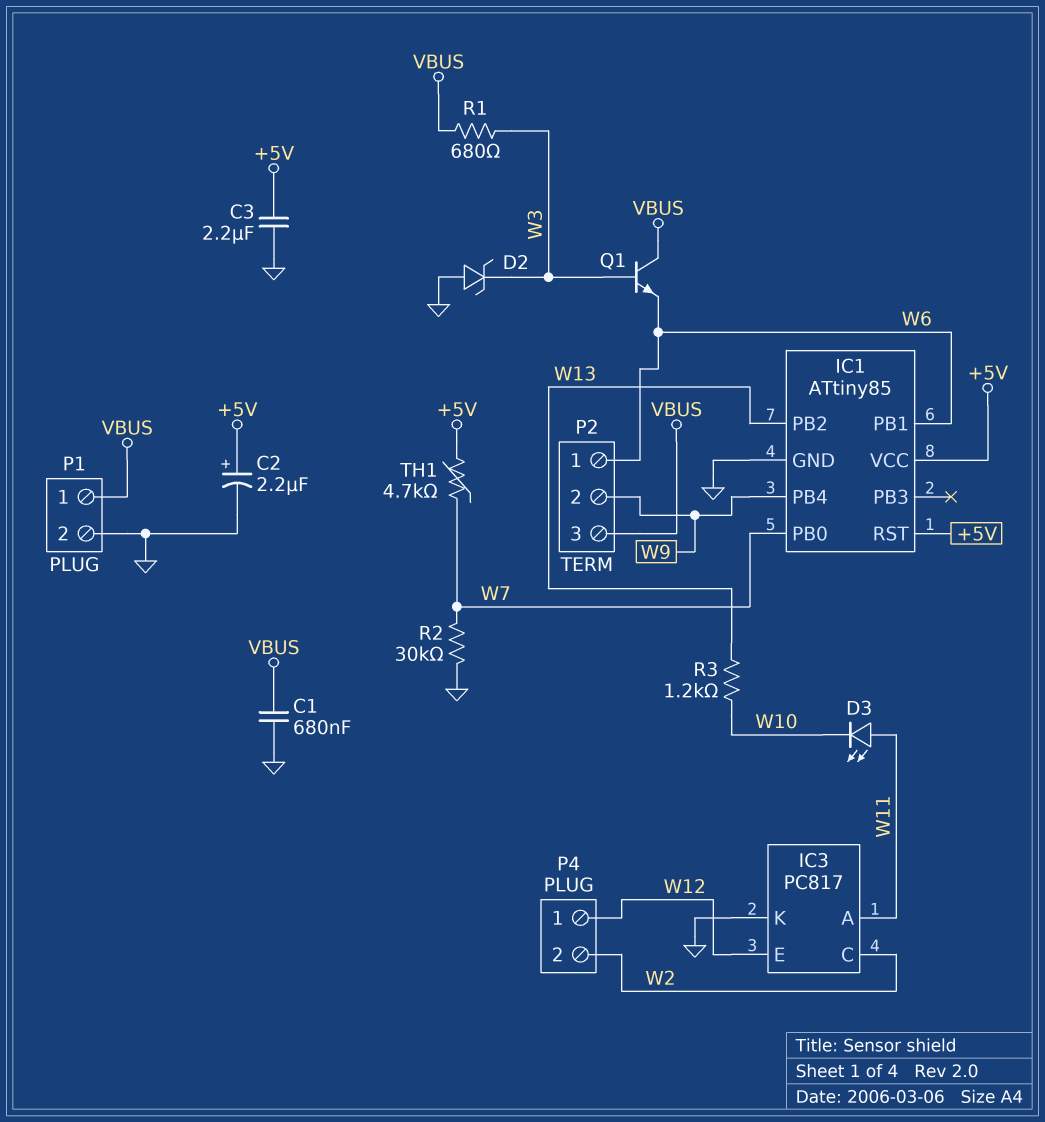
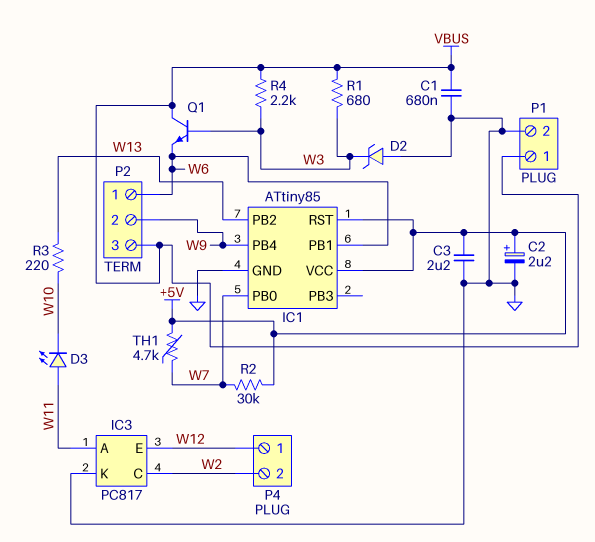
R2: 30k (GND, W7) -> 30k (+5V, W7)
R3: 1.2k (W10, W13) -> 220 (W10, W13)
R4: none -> 2.2k (VBUS, W3)

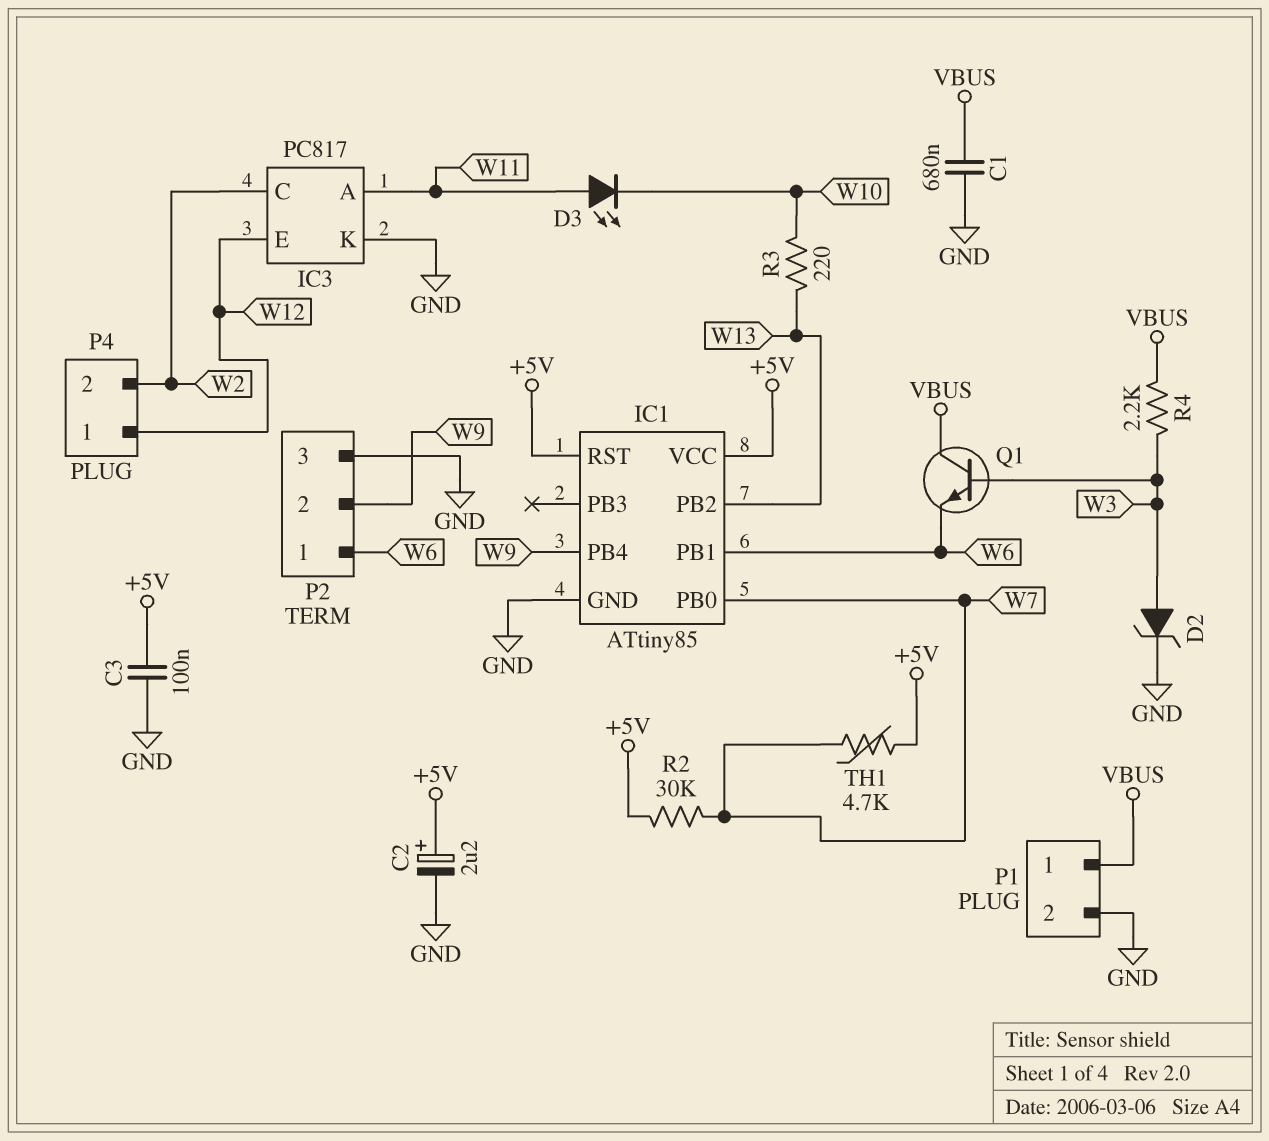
C3: 2.2uF (+5V, GND) -> 100nF (+5V, GND)
D2: zener (A GND, K W3) -> zener (A W3, K GND)
P2 pin 3: VBUS -> GND
R1: 680 (VBUS, W3) -> none

